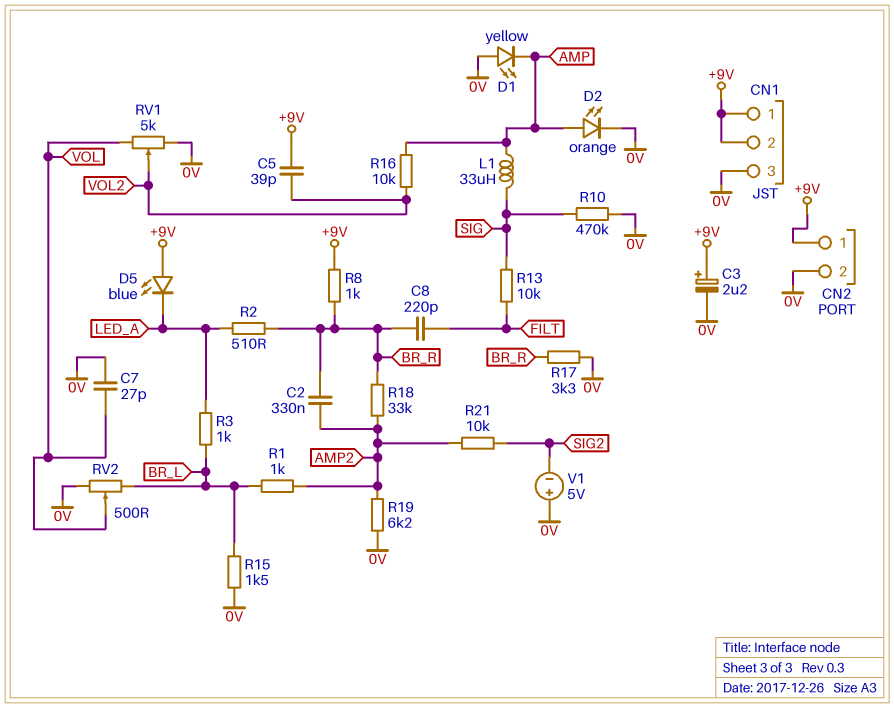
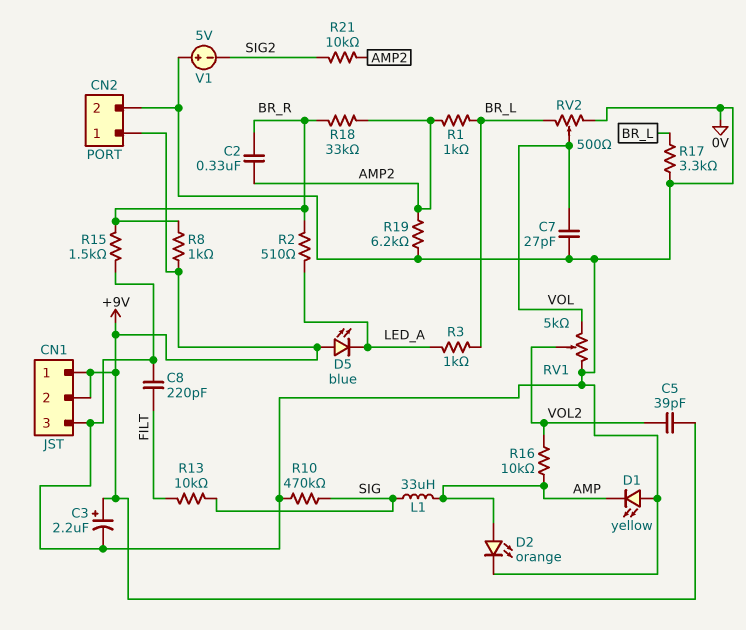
C8: 220pF (BR_R, FILT) -> 220pF (0V, FILT)
R15: 1.5k (0V, BR_L) -> 1.5k (0V, BR_R)
R17: 3.3k (0V, BR_R) -> 3.3k (0V, BR_L)

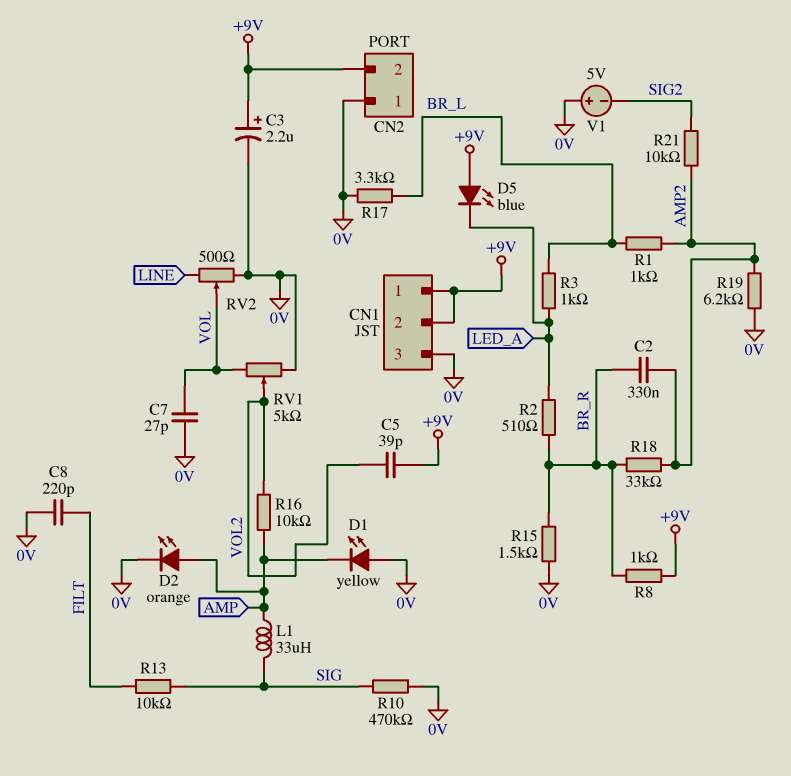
CN2 pin 1: +9V -> 0V
CN2 pin 2: 0V -> +9V
RV2: 500 (0V, BR_L, wiper VOL) -> 500 (0V, LINE, wiper VOL)

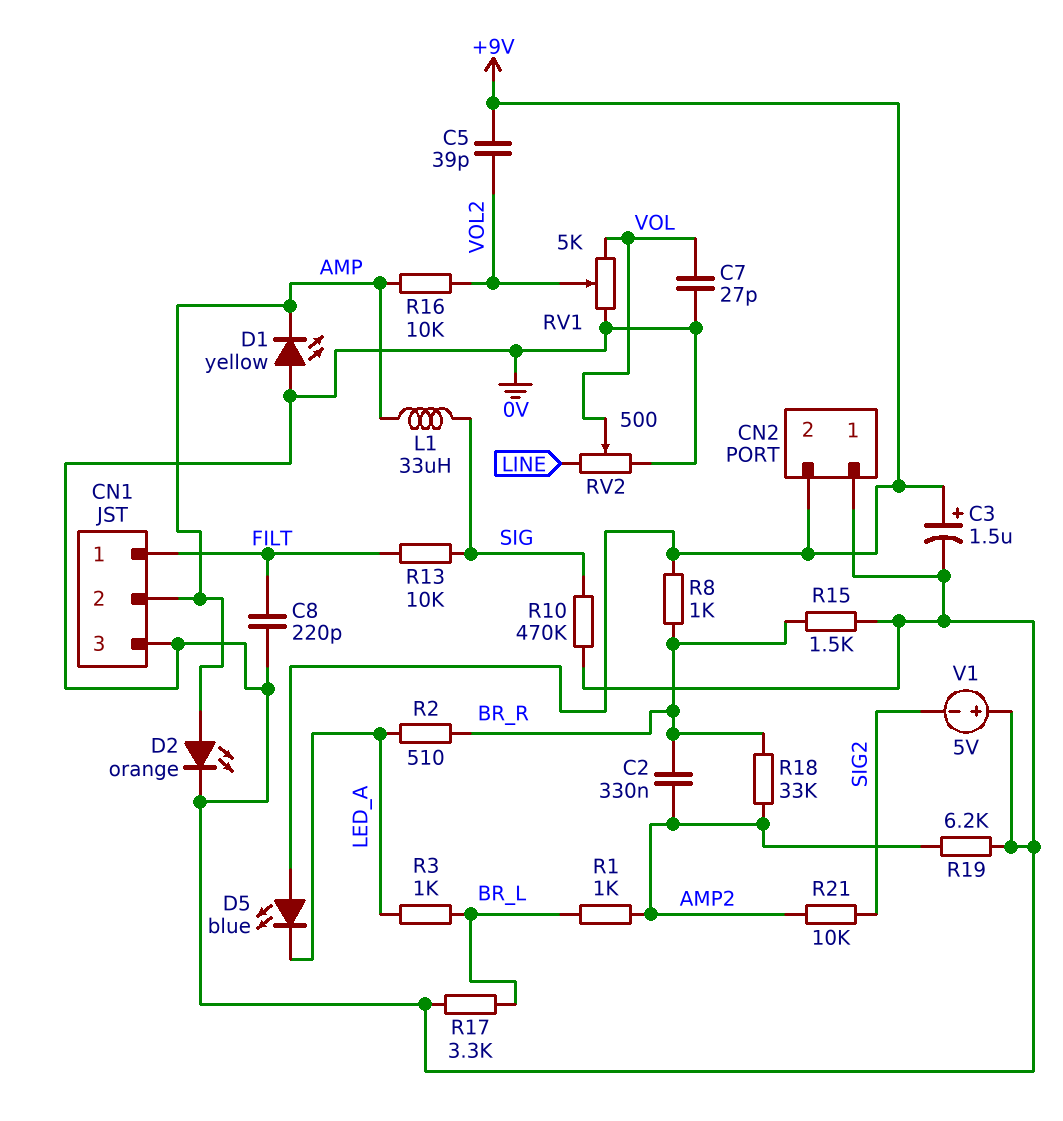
C3: 2.2uF (plus +9V, minus 0V) -> 1.5uF (plus +9V, minus 0V)
CN1 pin 1: +9V -> FILT
CN1 pin 2: +9V -> AMP

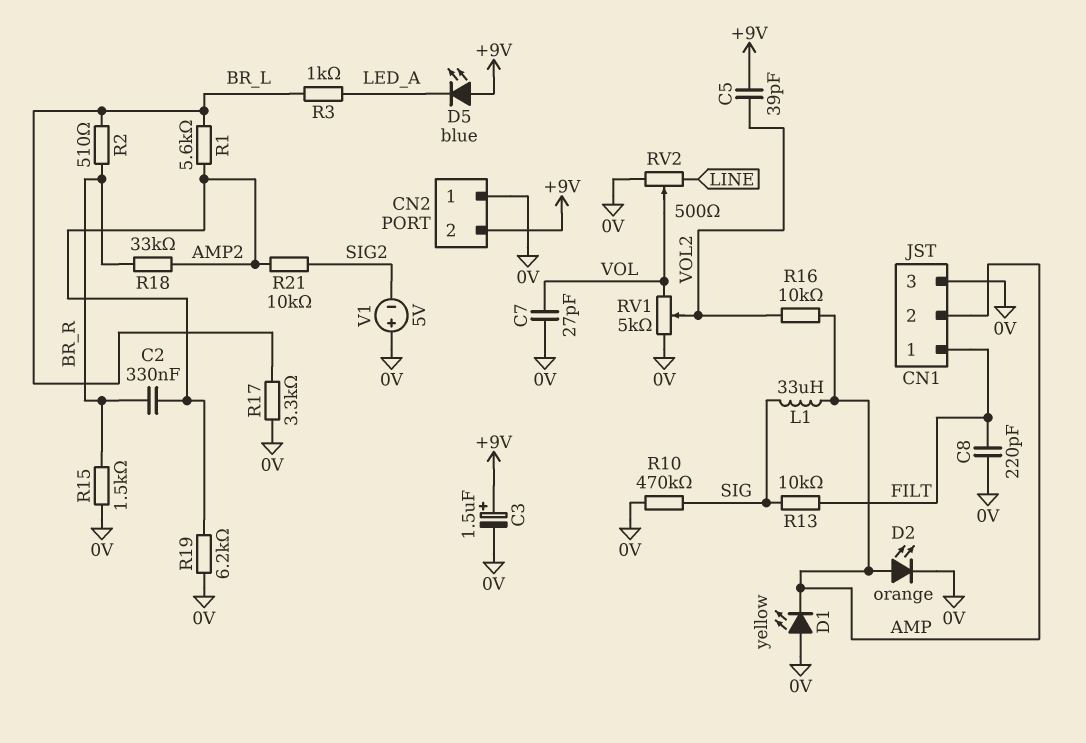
R1: 1k (AMP2, BR_L) -> 5.6k (AMP2, BR_L)
R2: 510 (BR_R, LED_A) -> 510 (BR_L, BR_R)
R8: 1k (+9V, BR_R) -> none

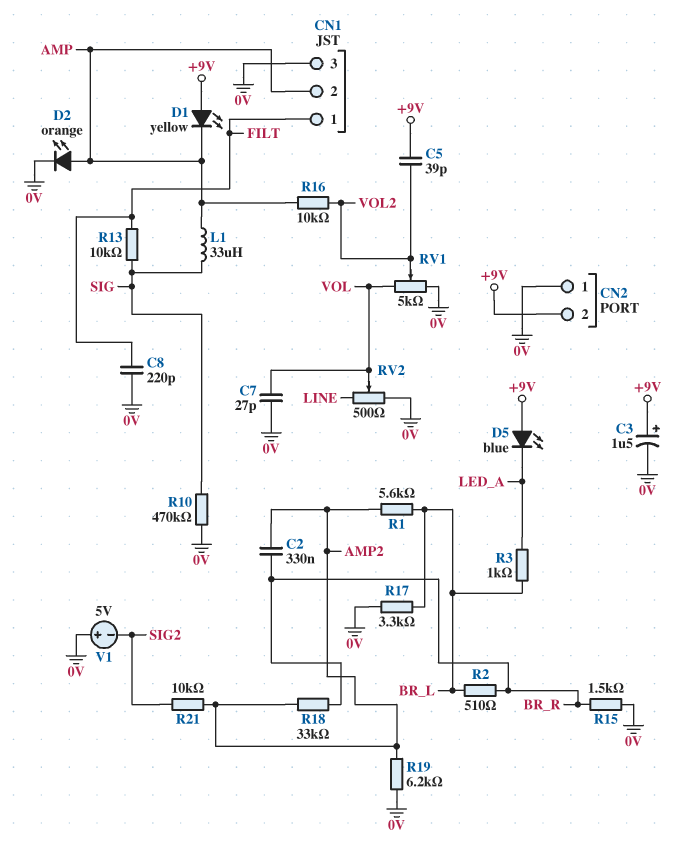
D1: LED yellow (A 0V, K AMP) -> LED yellow (A +9V, K AMP)

